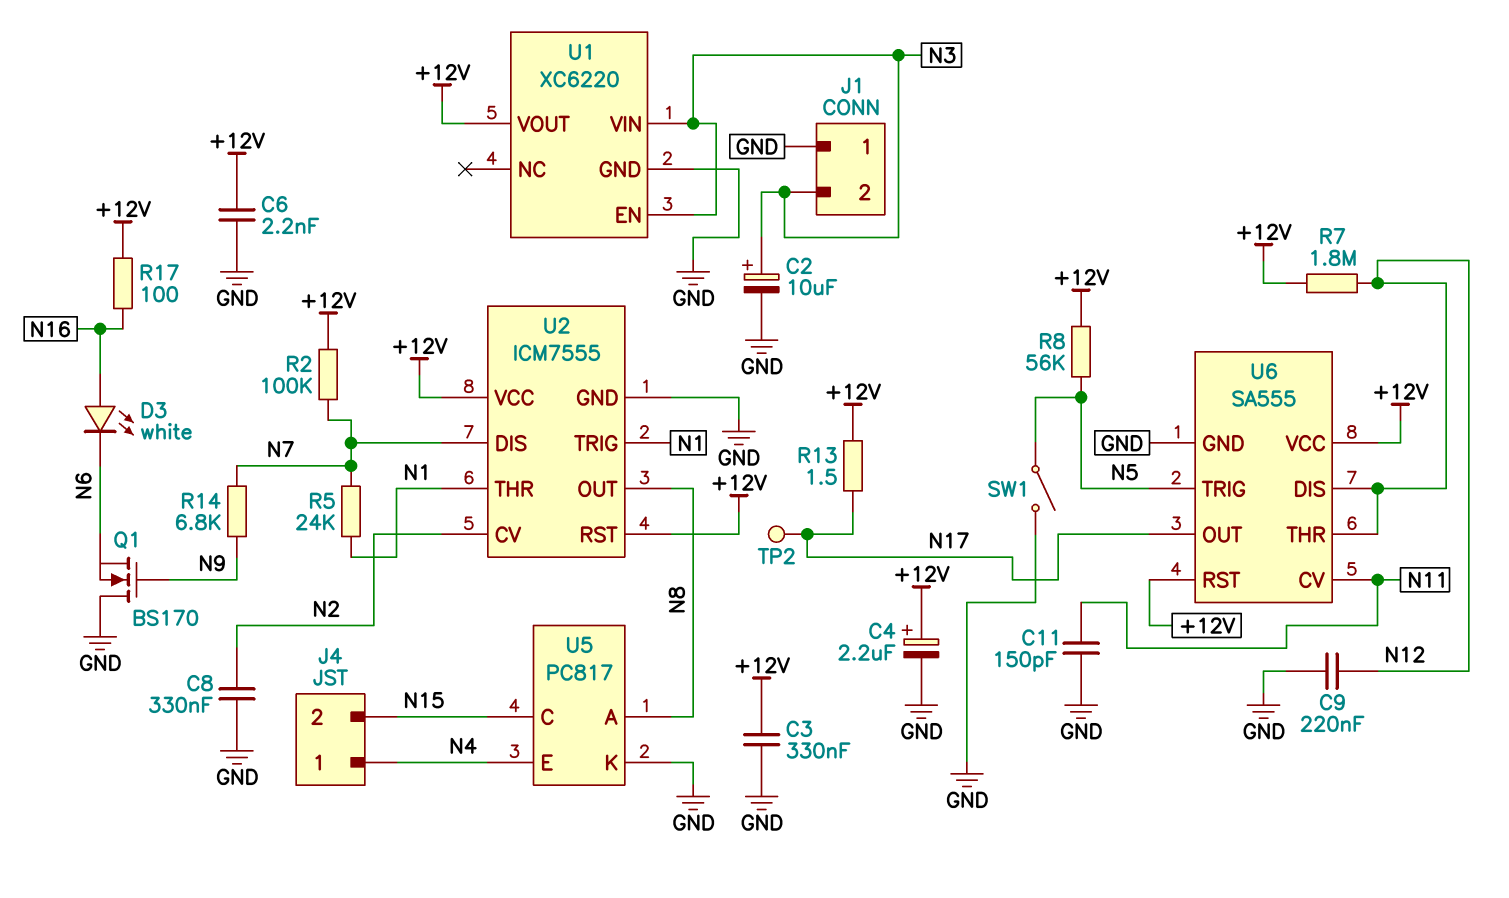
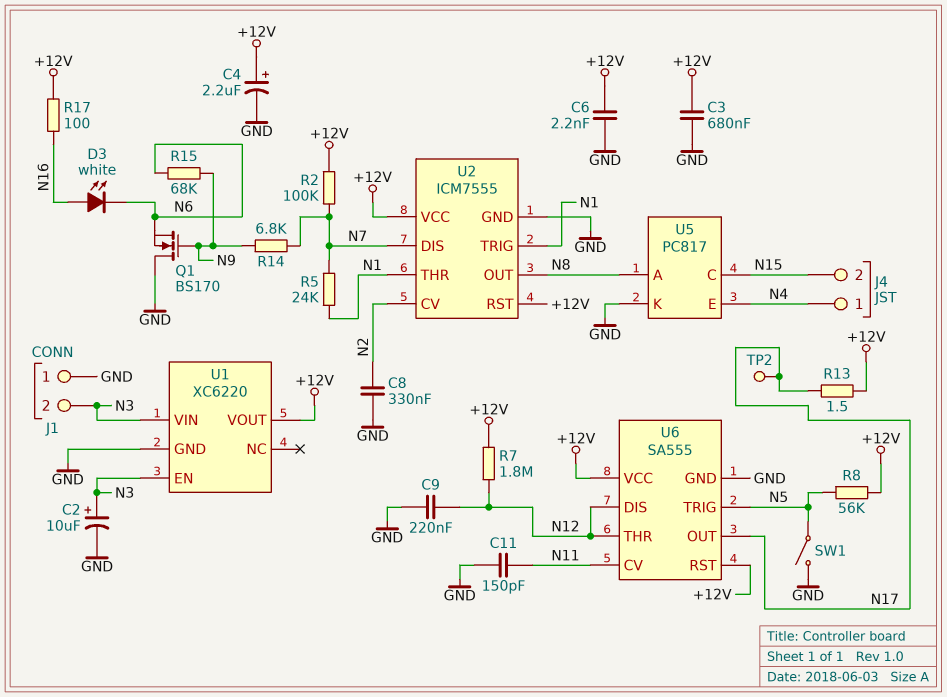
C3: 330nF (+12V, GND) -> 680nF (+12V, GND)
R15: none -> 68k (N6, N9)

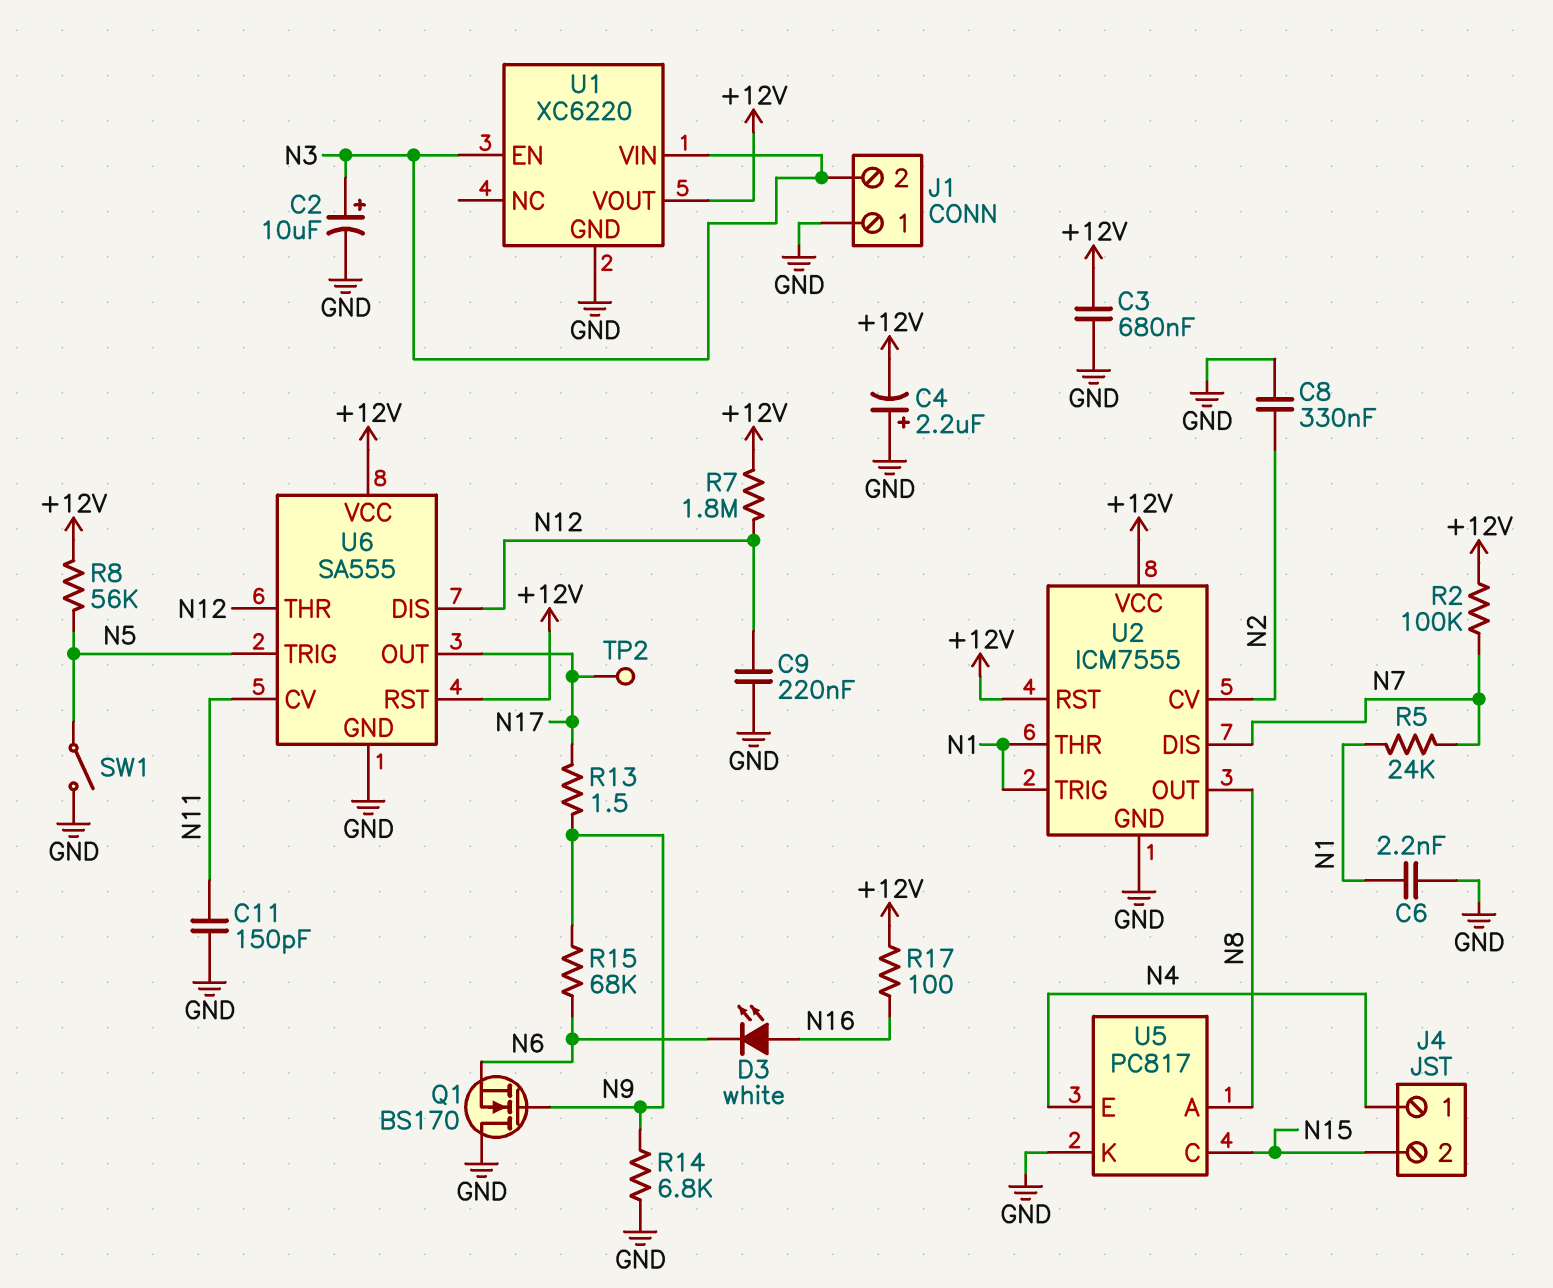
C4: 2.2uF (plus +12V, minus GND) -> 2.2uF (plus GND, minus +12V)
C6: 2.2nF (+12V, GND) -> 2.2nF (GND, N1)
R13: 1.5 (+12V, N17) -> 1.5 (N9, N17)
R14: 6.8k (N7, N9) -> 6.8k (GND, N9)

